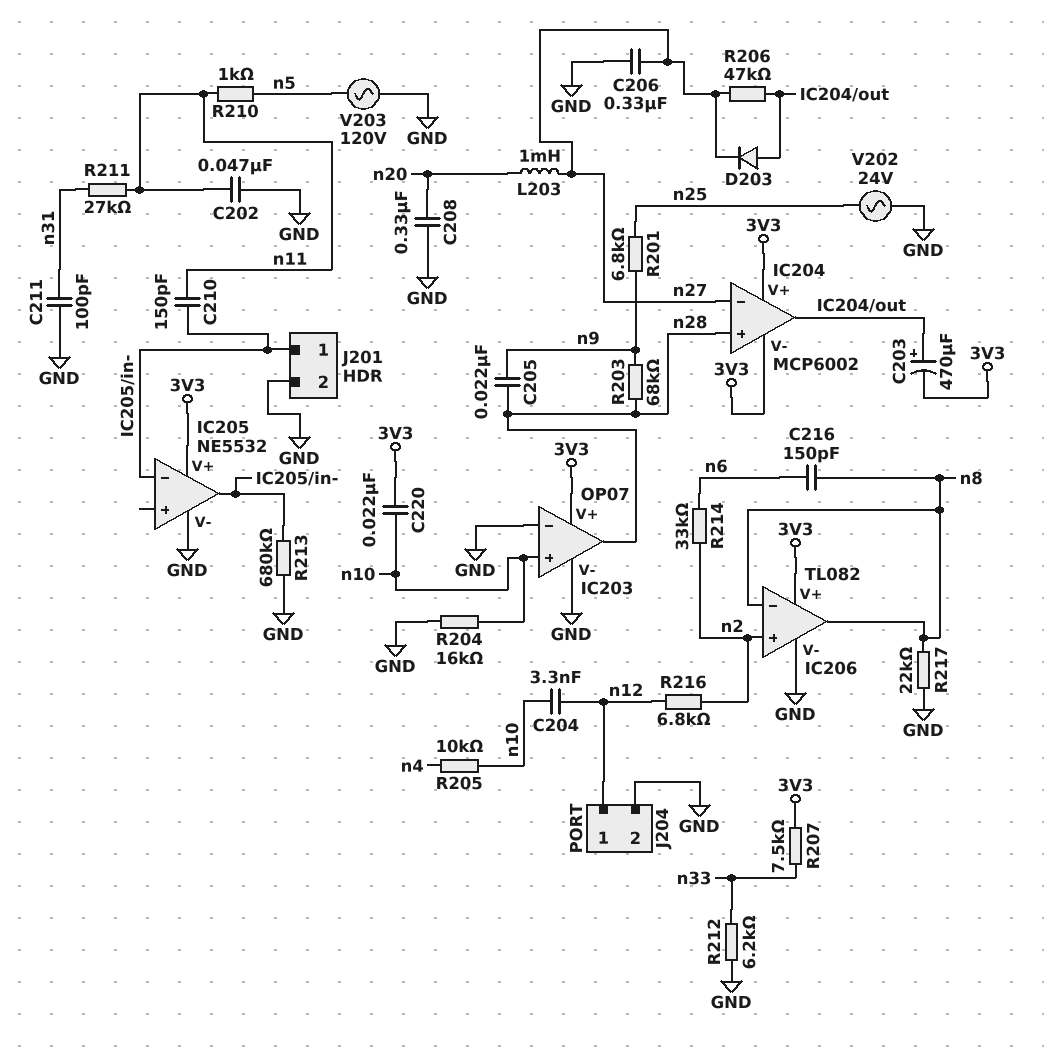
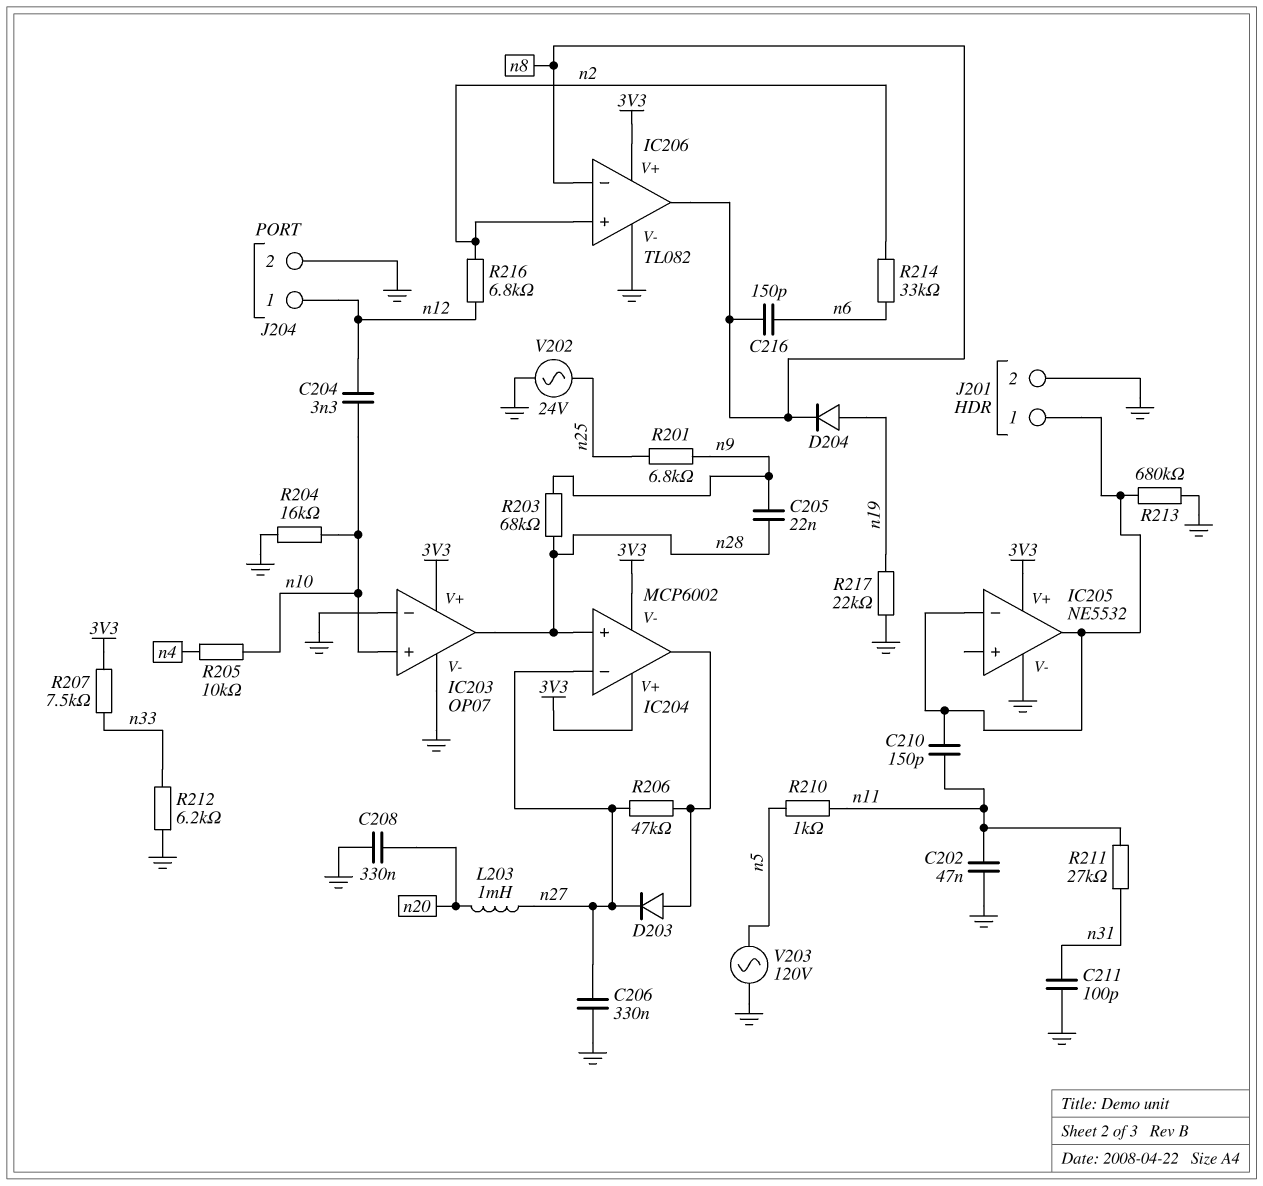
C203: 470uF (plus IC204/out, minus 3V3) -> none
C220: 22nF (3V3, n10) -> none
D204: none -> diode (A n19, K n8)
R217: 22k (GND, n8) -> 22k (GND, n19)

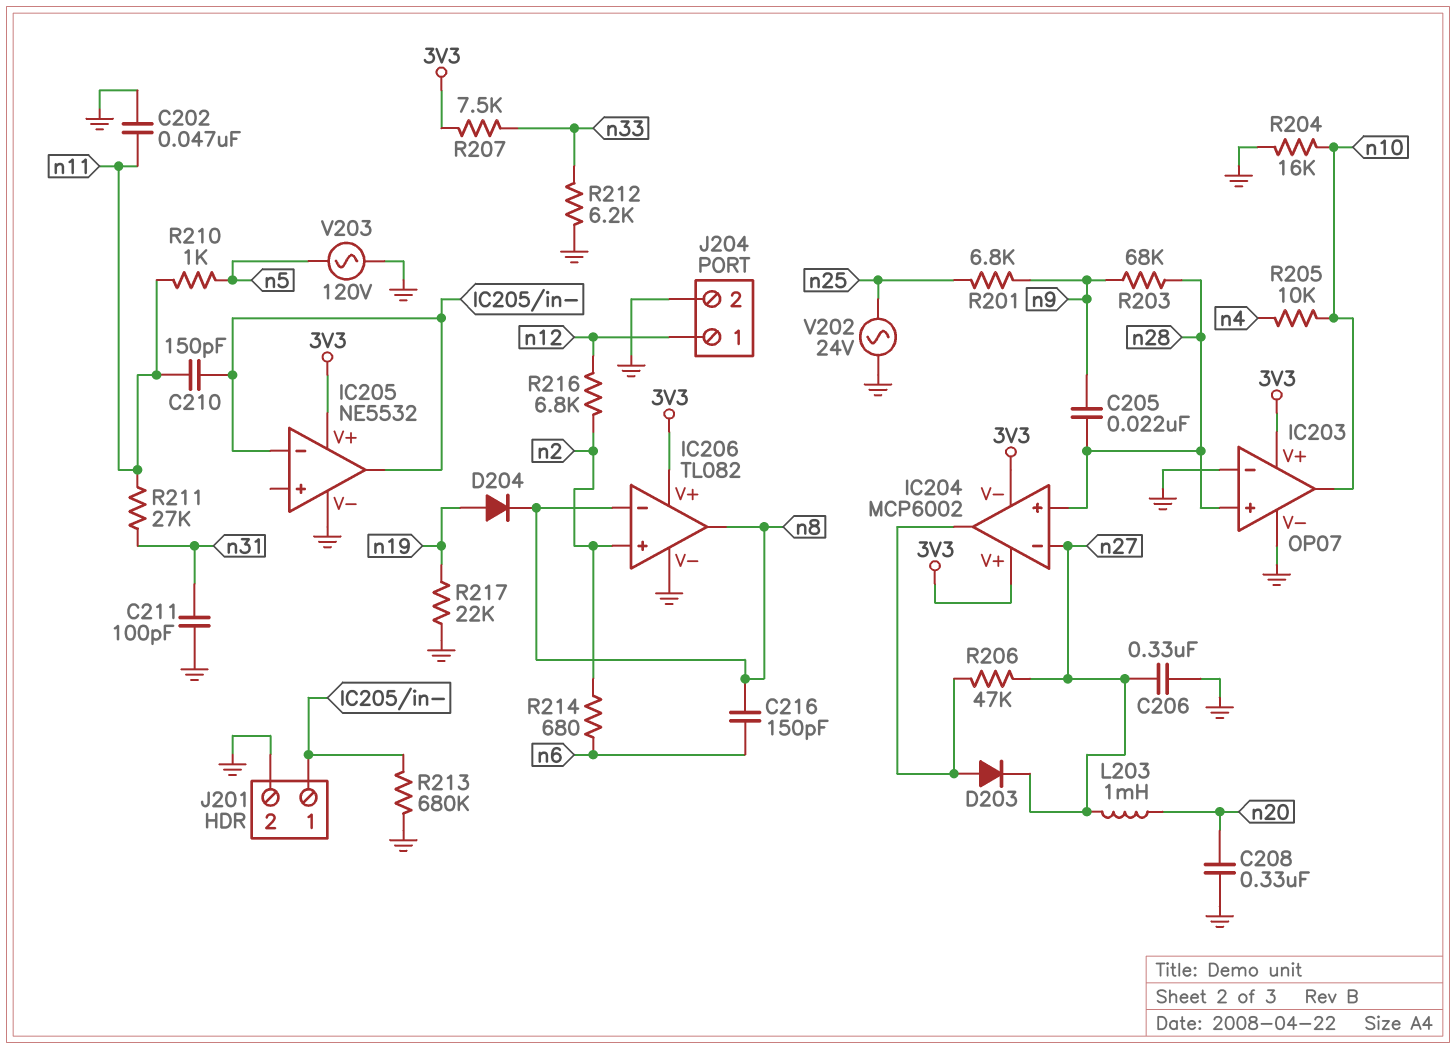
C204: 3.3nF (n10, n12) -> none
IC203 pin in+: n10 -> n28
IC203 pin out: n28 -> n10
R214: 33k (n2, n6) -> 680 (n2, n6)

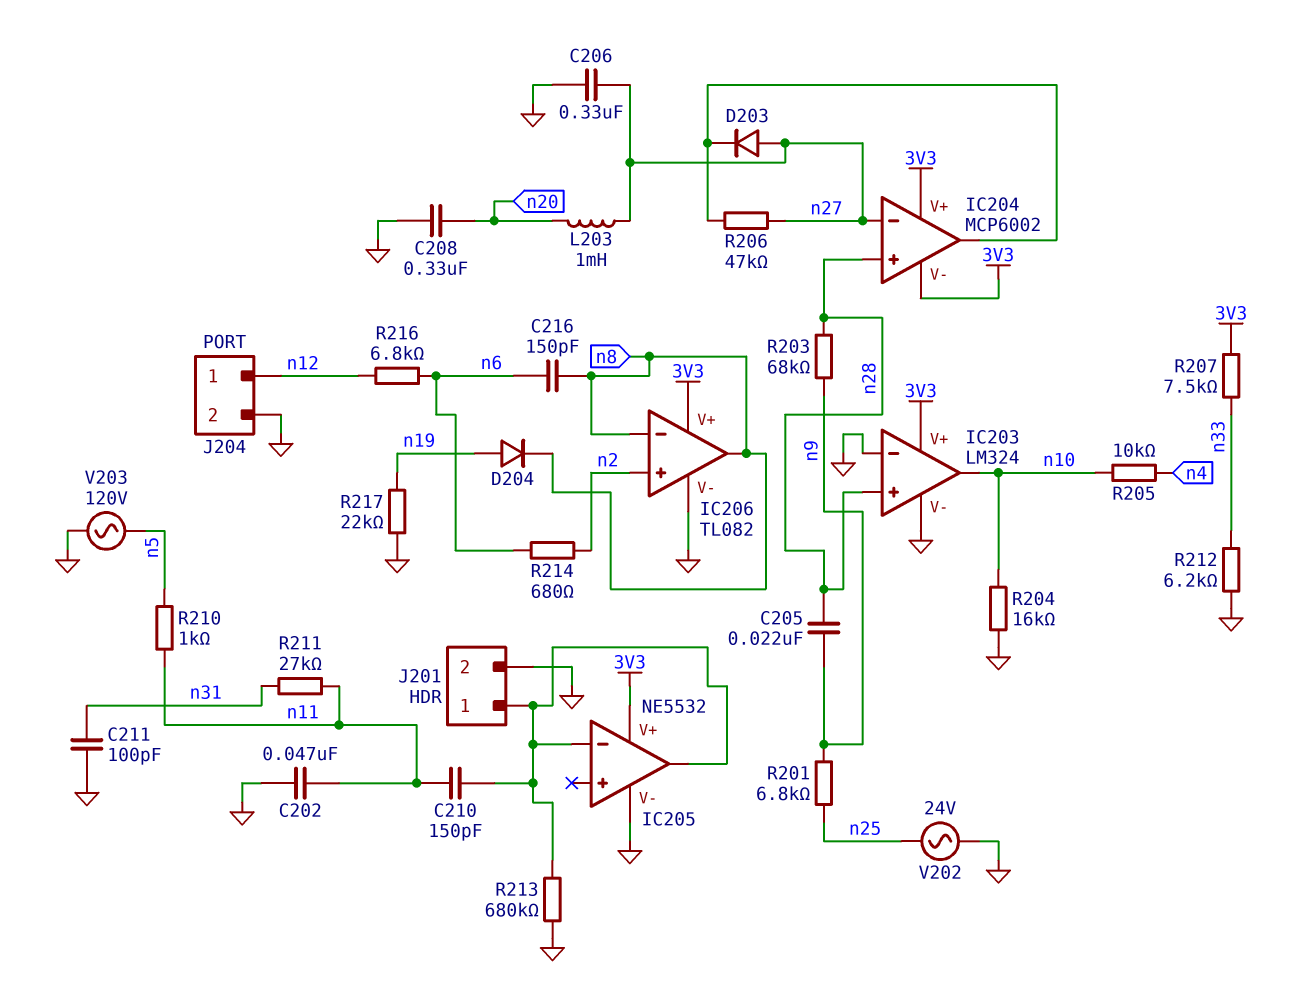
D203: diode (A IC204/out, K n27) -> diode (A n27, K IC204/out)
IC203: OP07 -> LM324
R216: 6.8k (n2, n12) -> 6.8k (n6, n12)

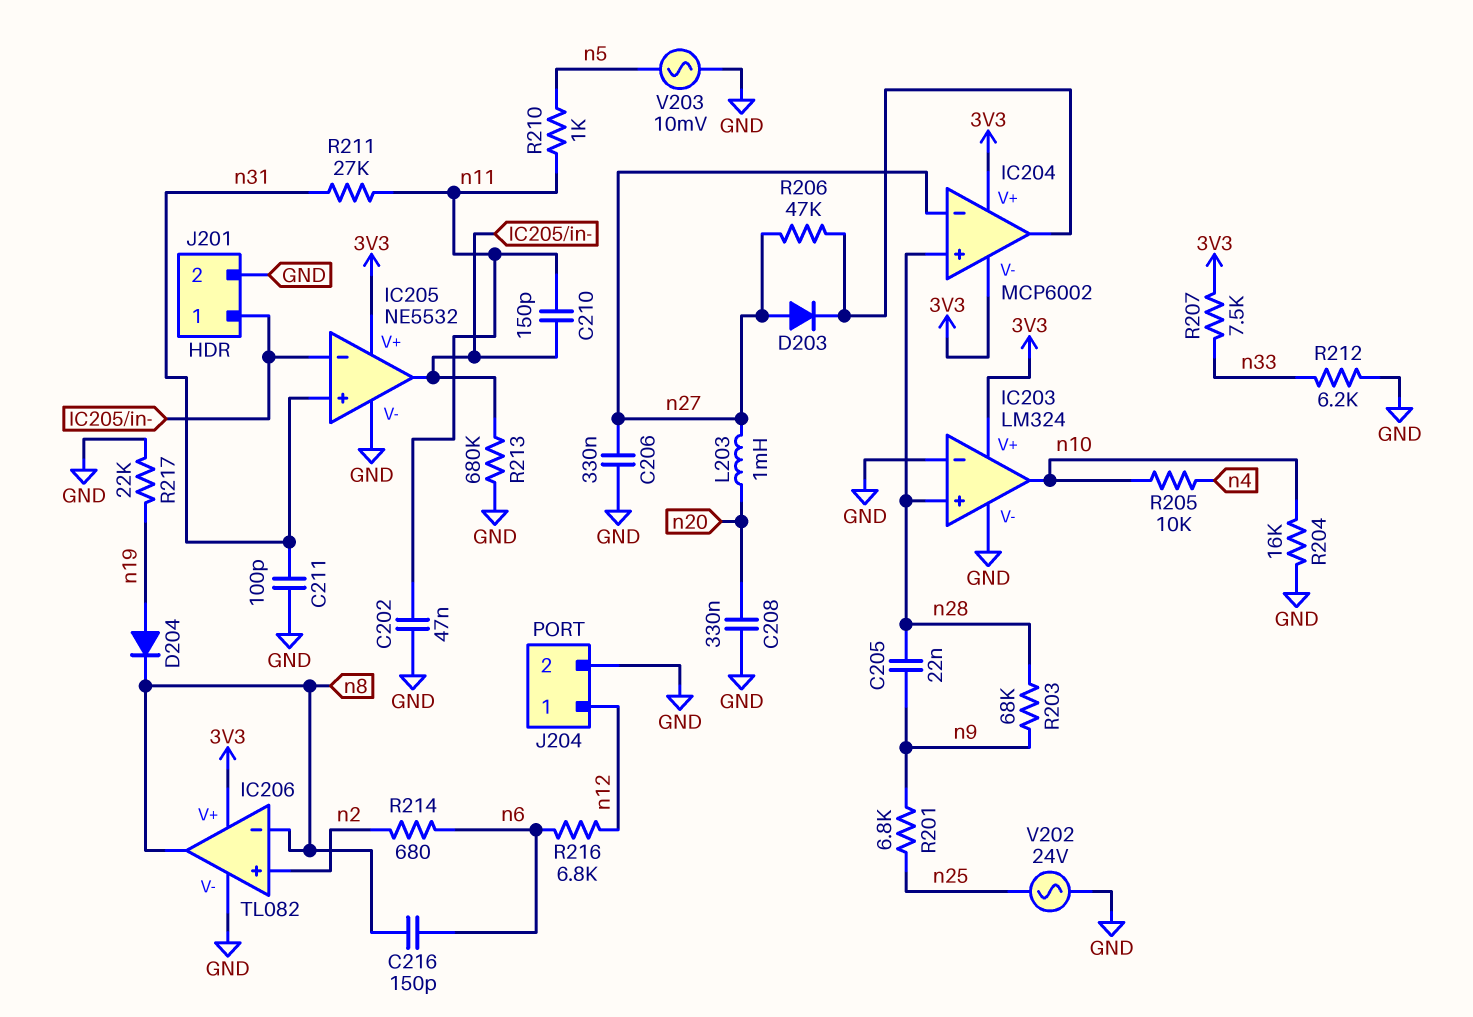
IC205 pin in+: none -> n31
V203: AC 120V (GND, n5) -> AC 10mV (GND, n5)

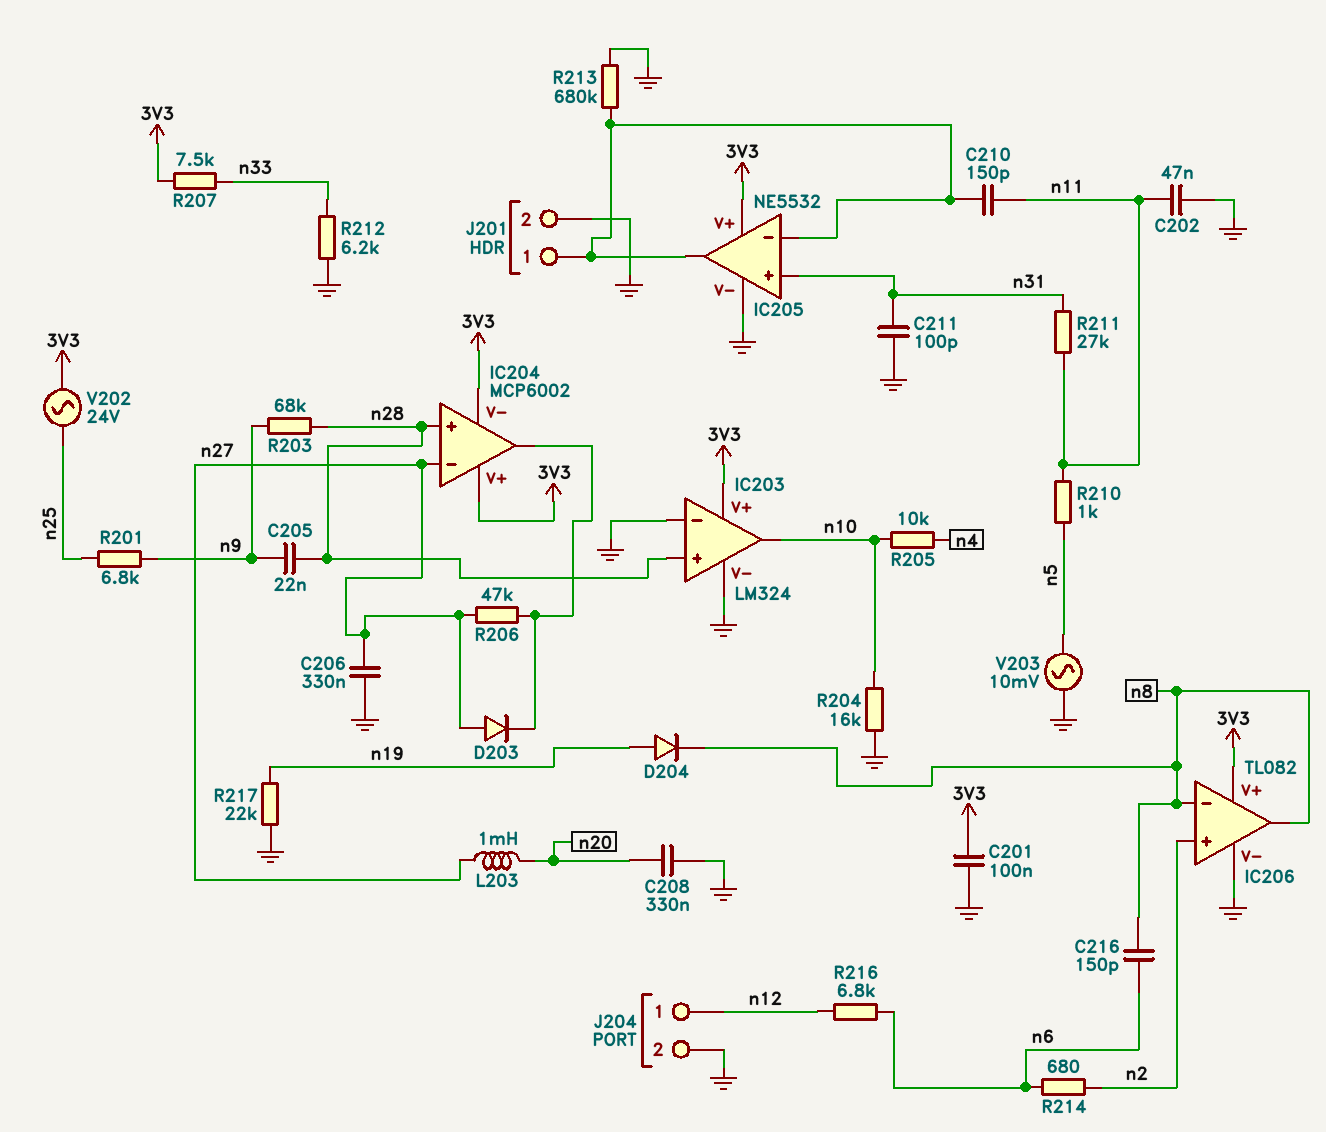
C201: none -> 100nF (3V3, GND)
V202: AC 24V (GND, n25) -> AC 24V (3V3, n25)

